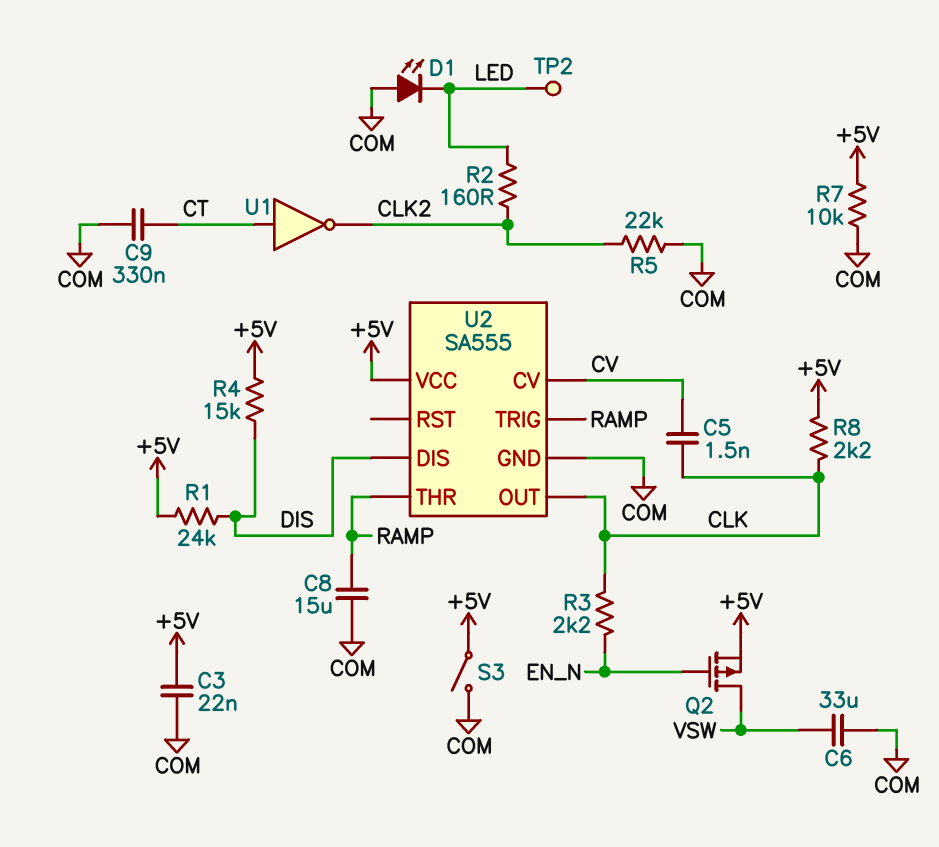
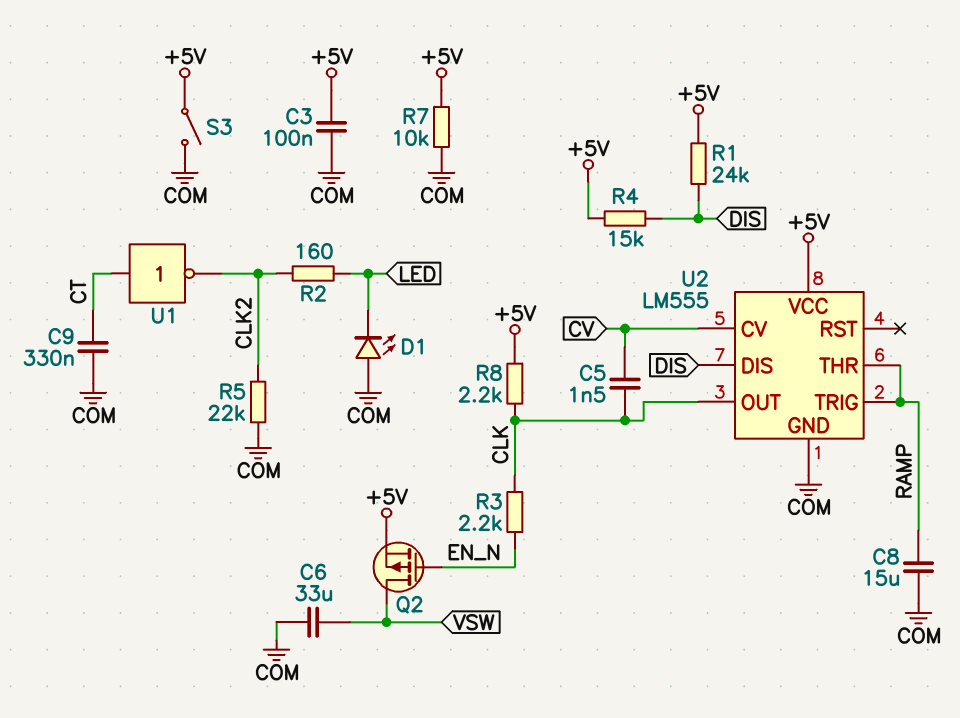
C3: 22nF (+5V, COM) -> 100nF (+5V, COM)
TP2: test point (LED) -> none
U2: SA555 -> LM555

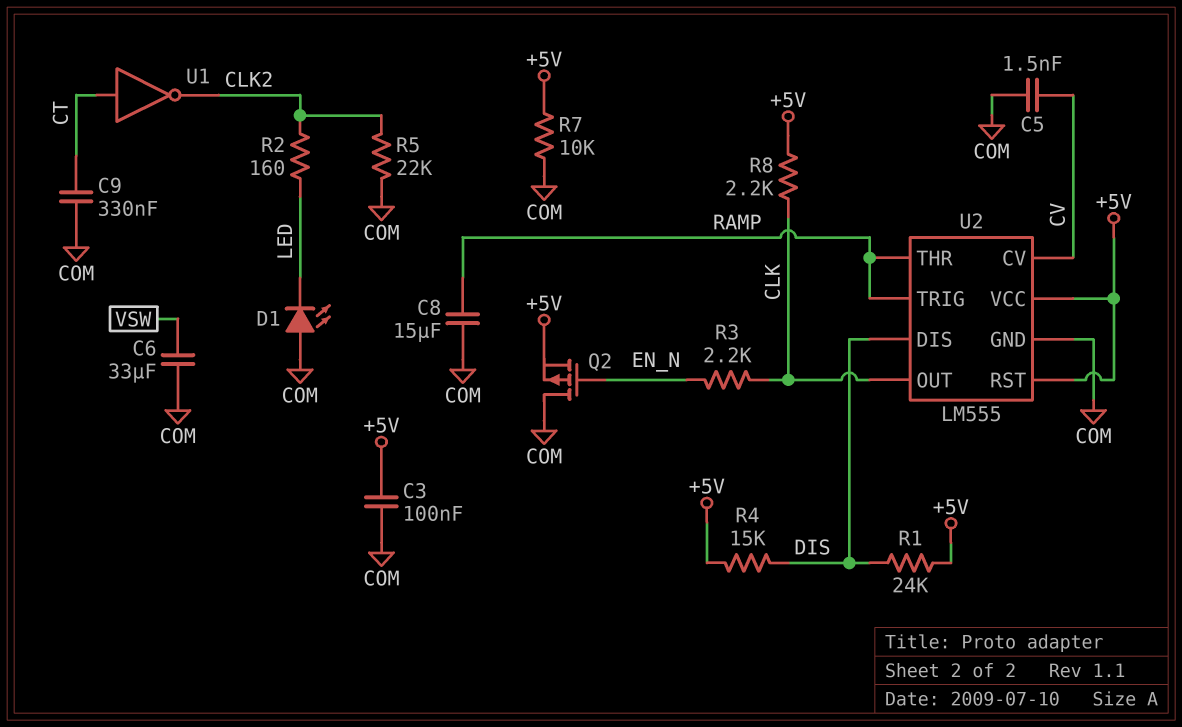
C5: 1.5nF (CLK, CV) -> 1.5nF (COM, CV)
Q2: PMOS (G EN_N, D VSW, S +5V) -> PMOS (G EN_N, D COM, S +5V)
S3: switch (+5V, COM) -> none
U2 pin RST: none -> +5V

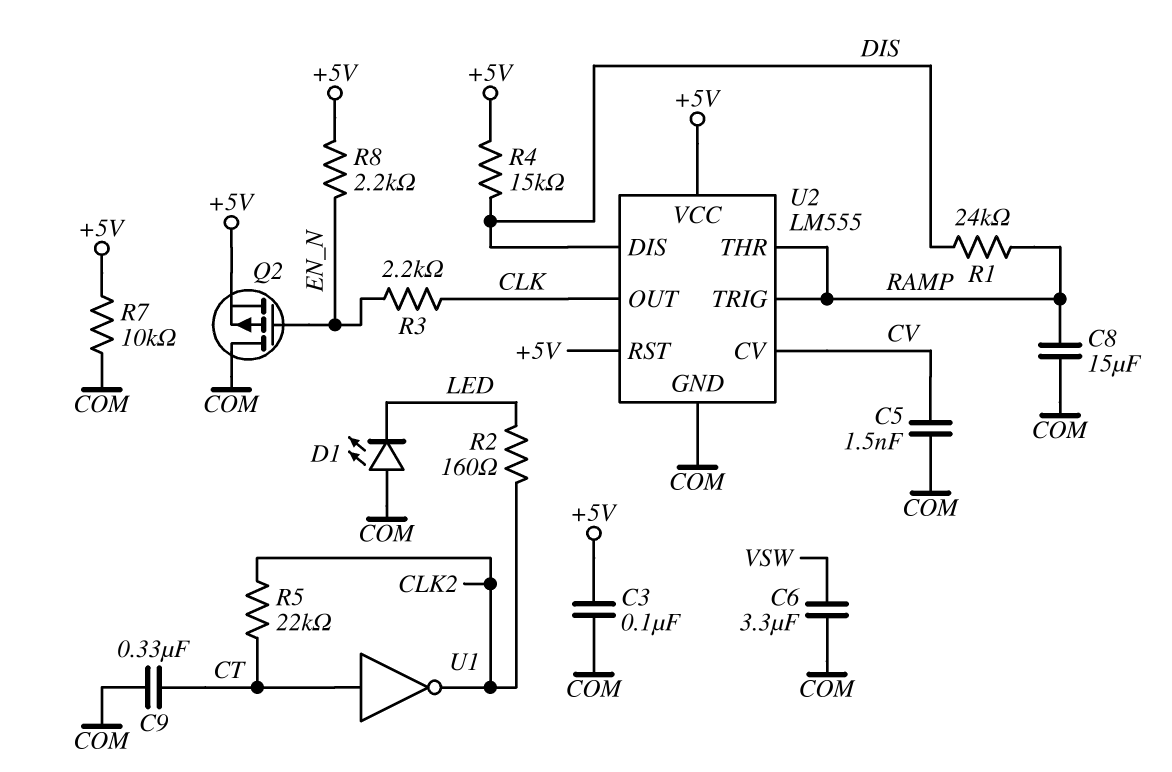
C6: 33uF (COM, VSW) -> 3.3uF (COM, VSW)
R1: 24k (+5V, DIS) -> 24k (DIS, RAMP)
R5: 22k (CLK2, COM) -> 22k (CLK2, CT)
R8: 2.2k (+5V, CLK) -> 2.2k (+5V, EN_N)

